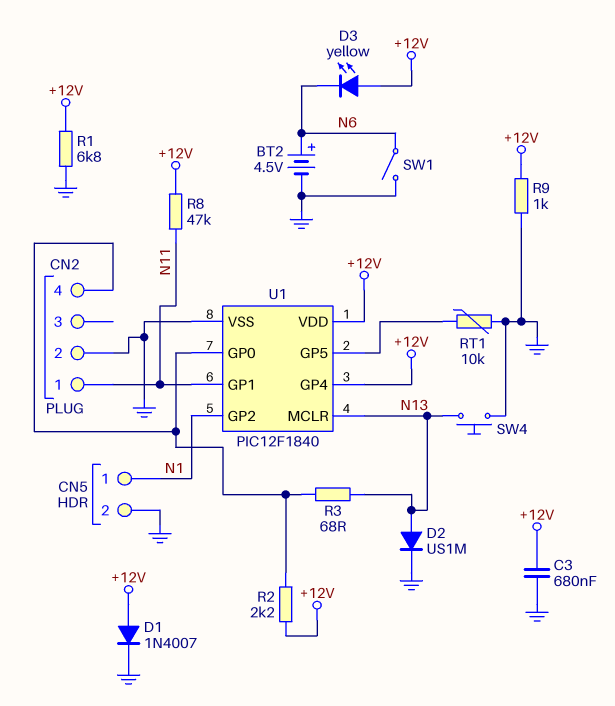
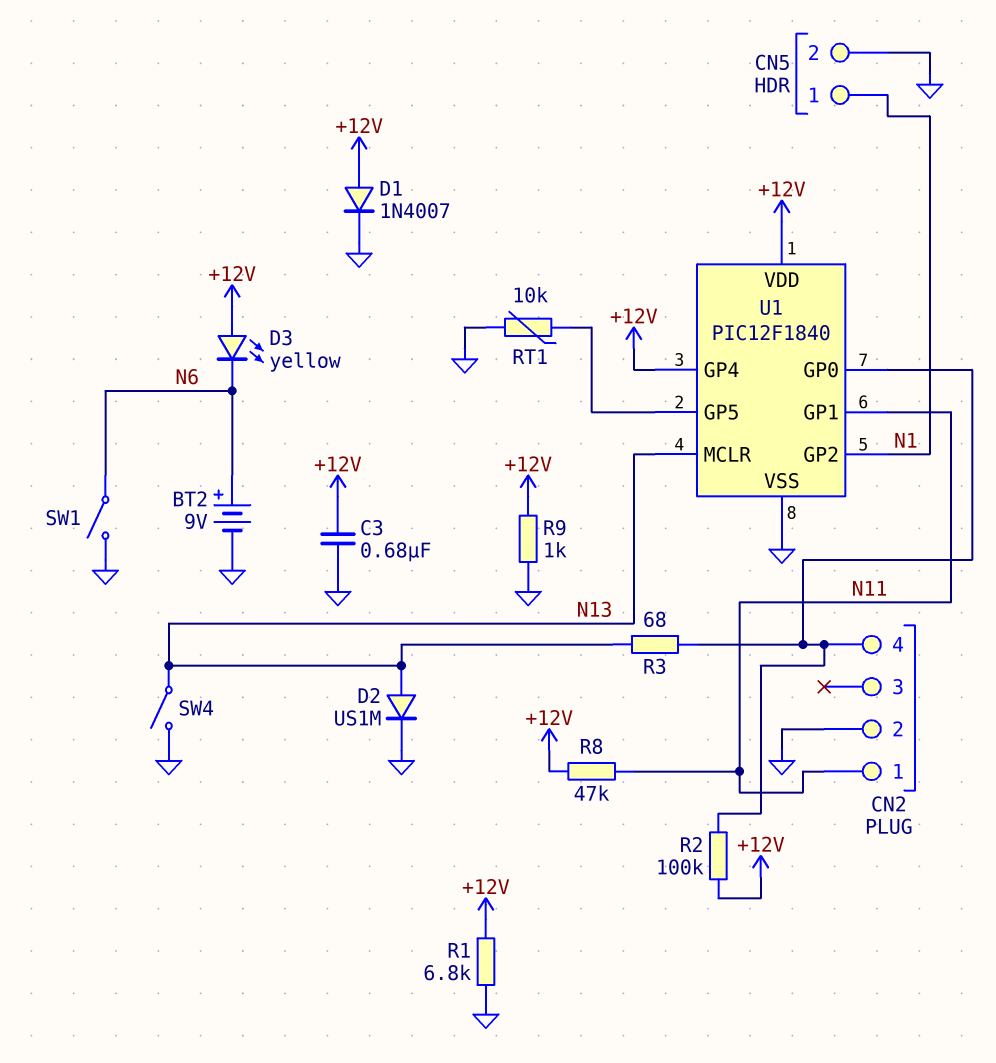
BT2: 4.5V (plus N6, minus GND) -> 9V (plus N6, minus GND)
R2: 2.2k (+12V, CN2/4) -> 100k (+12V, CN2/4)
SW4: button (GND, N13) -> switch (GND, N13)

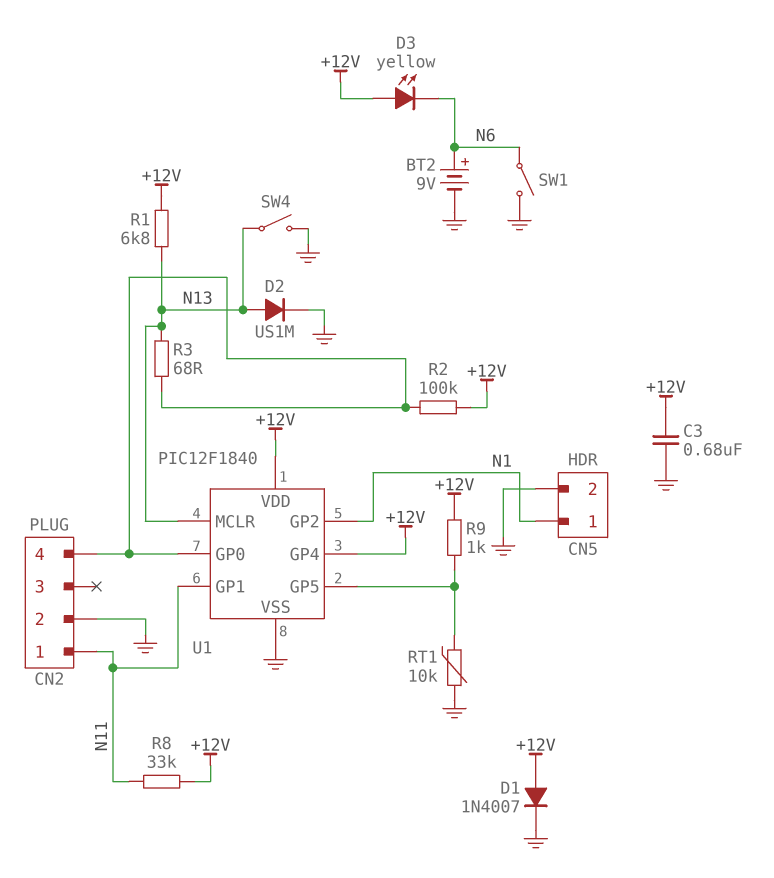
R1: 6.8k (+12V, GND) -> 6.8k (+12V, N13)
R8: 47k (+12V, N11) -> 33k (+12V, N11)
R9: 1k (+12V, GND) -> 1k (+12V, U1/GP5)

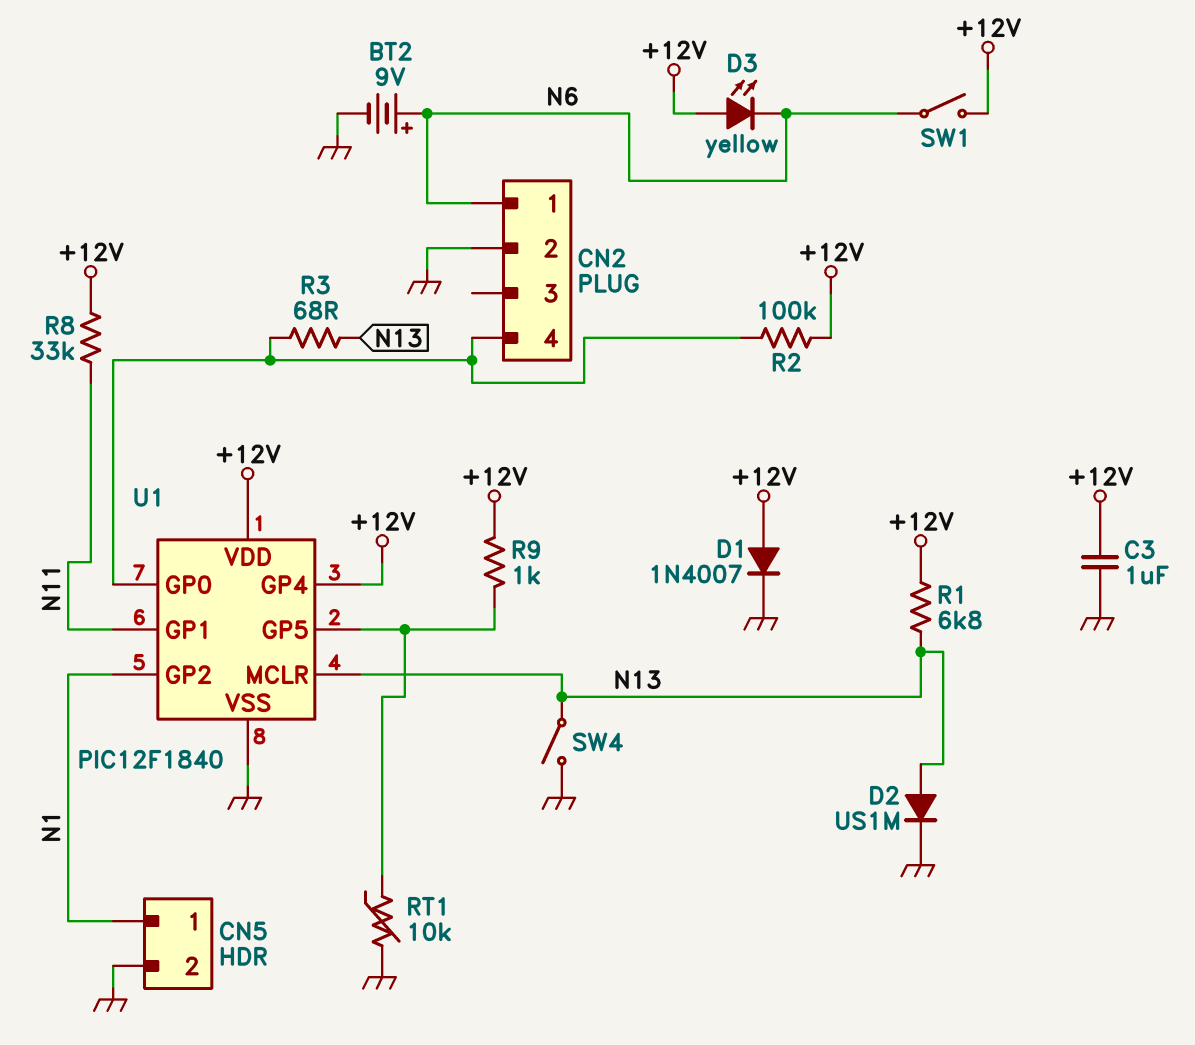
C3: 680nF (+12V, GND) -> 1uF (+12V, GND)
CN2 pin 1: N11 -> N6
SW1: switch (GND, N6) -> switch (+12V, N6)

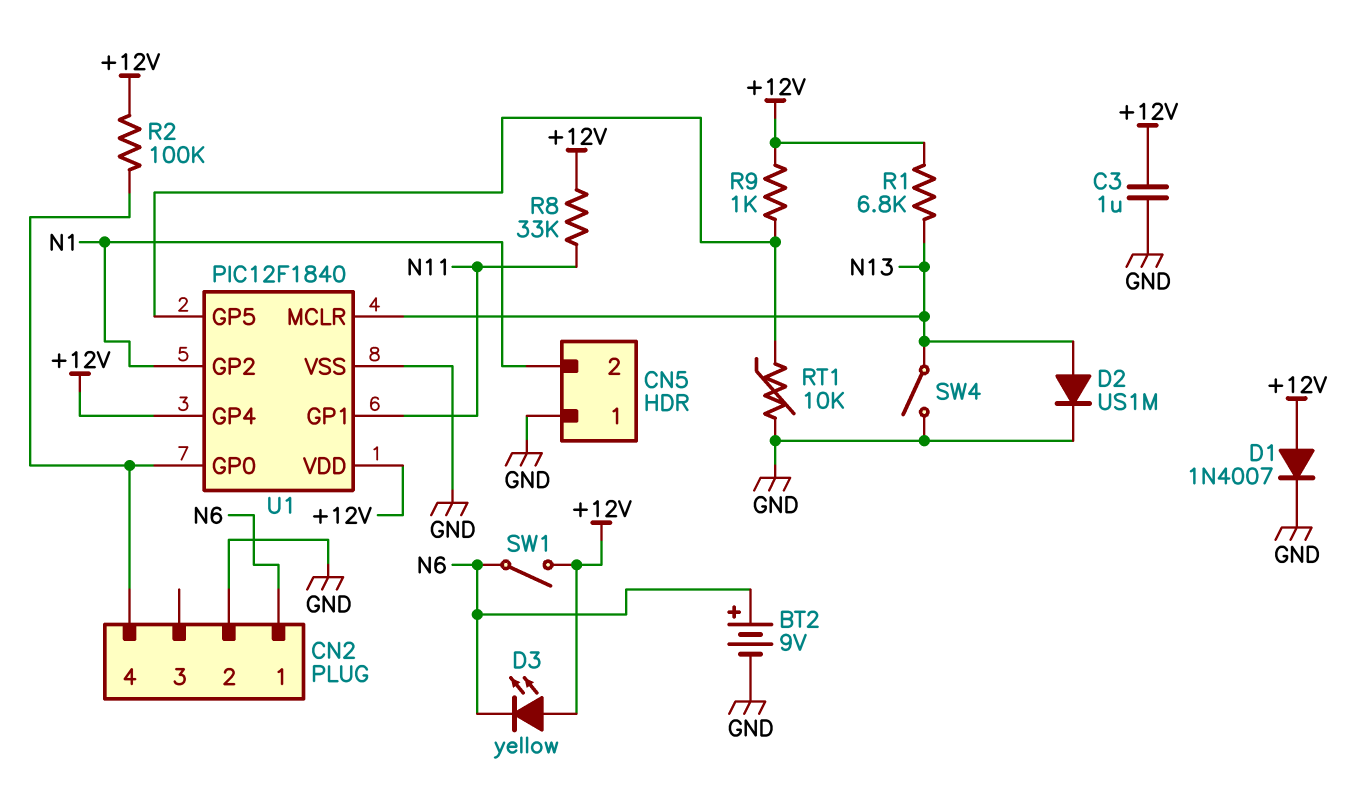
CN5 pin 1: N1 -> GND
CN5 pin 2: GND -> N1
R3: 68 (CN2/4, N13) -> none

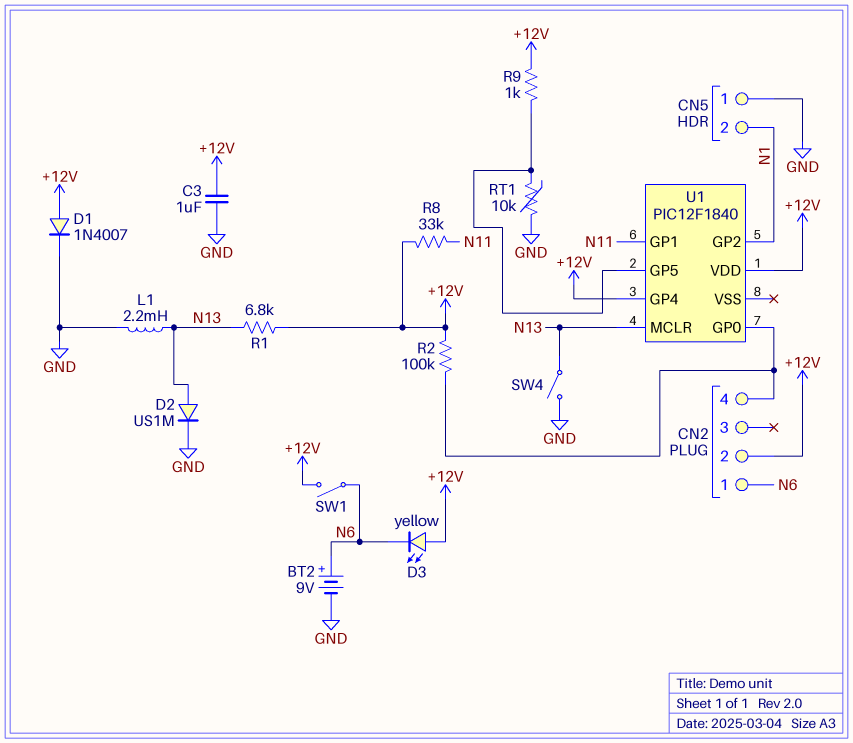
CN2 pin 2: GND -> +12V
L1: none -> 2.2mH (GND, N13)
U1 pin VSS: GND -> none

